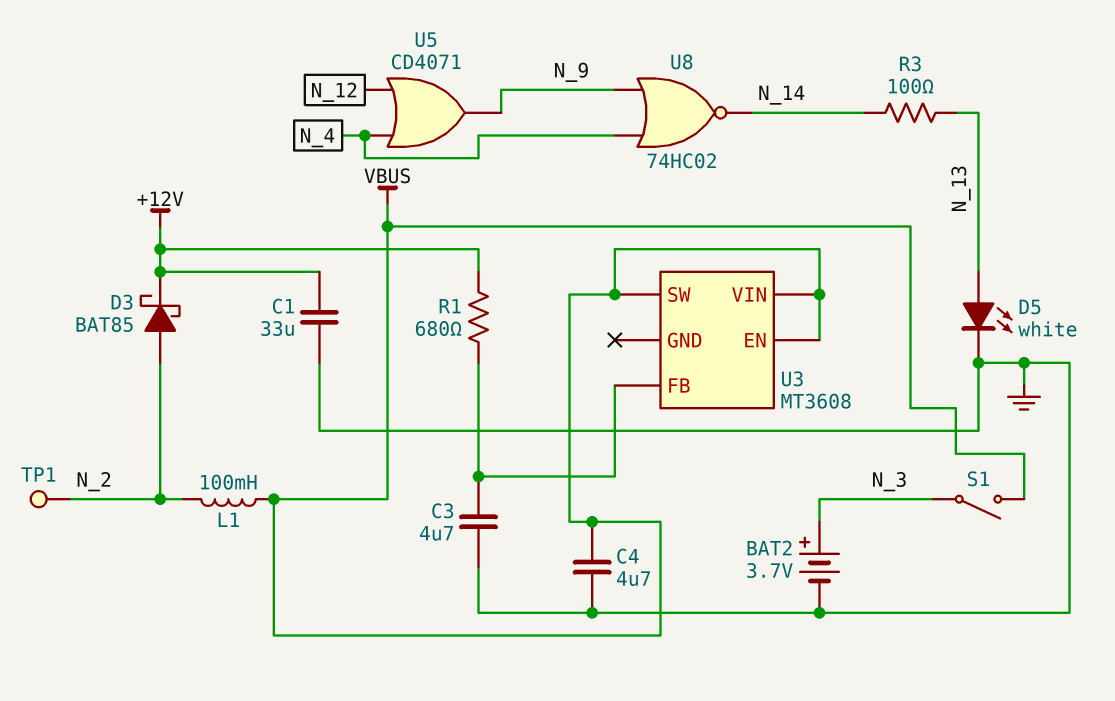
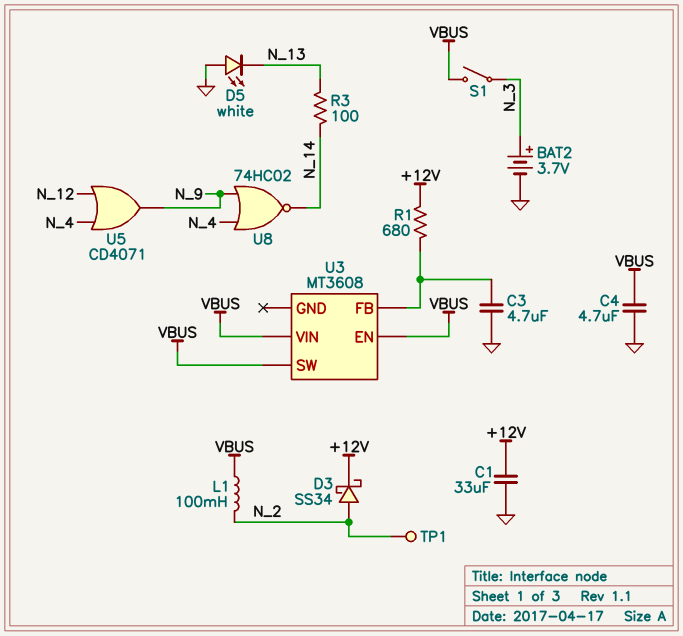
D3: schottky BAT85 (A N_2, K +12V) -> schottky SS34 (A N_2, K +12V)
D5: LED white (A N_13, K GND) -> LED white (A GND, K N_13)

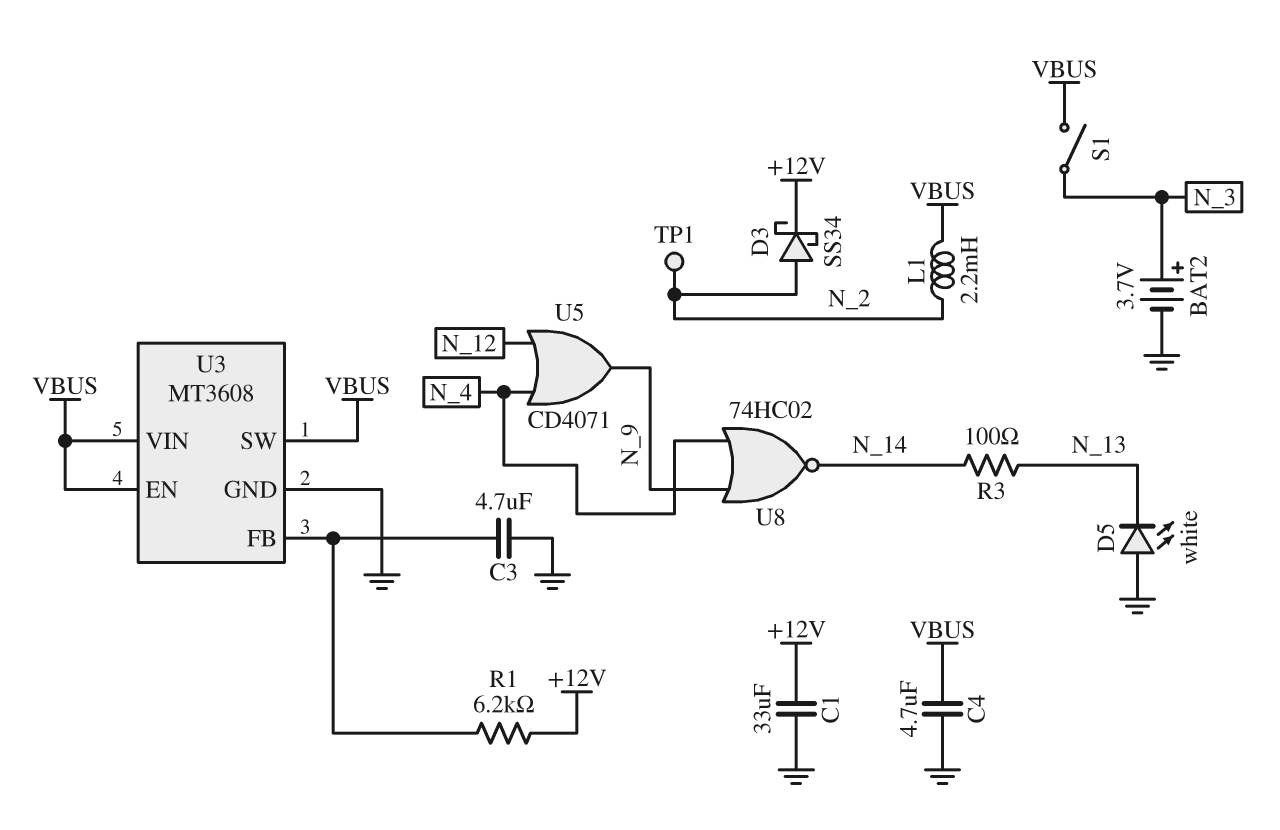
L1: 100mH (N_2, VBUS) -> 2.2mH (N_2, VBUS)
R1: 680 (+12V, U3/FB) -> 6.2k (+12V, U3/FB)
U3 pin GND: none -> GND

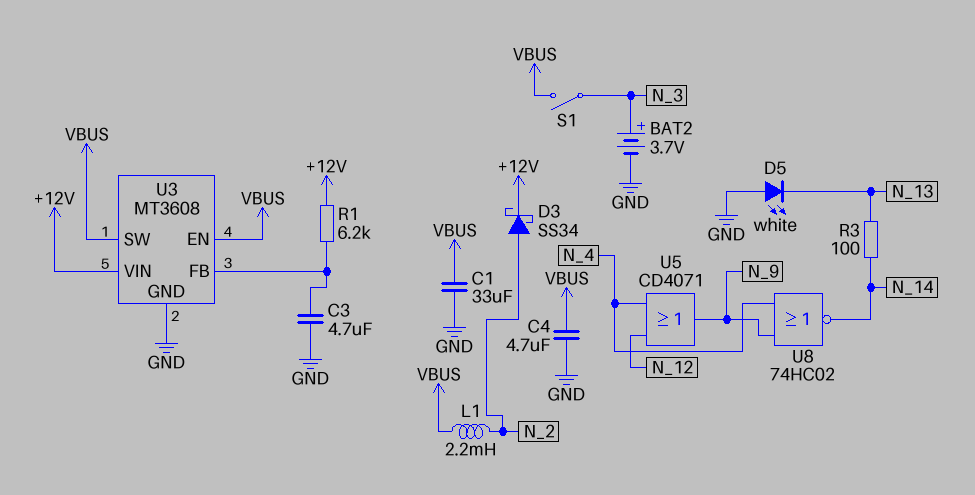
C1: 33uF (+12V, GND) -> 33uF (GND, VBUS)
TP1: test point (N_2) -> none
U3 pin VIN: VBUS -> +12V

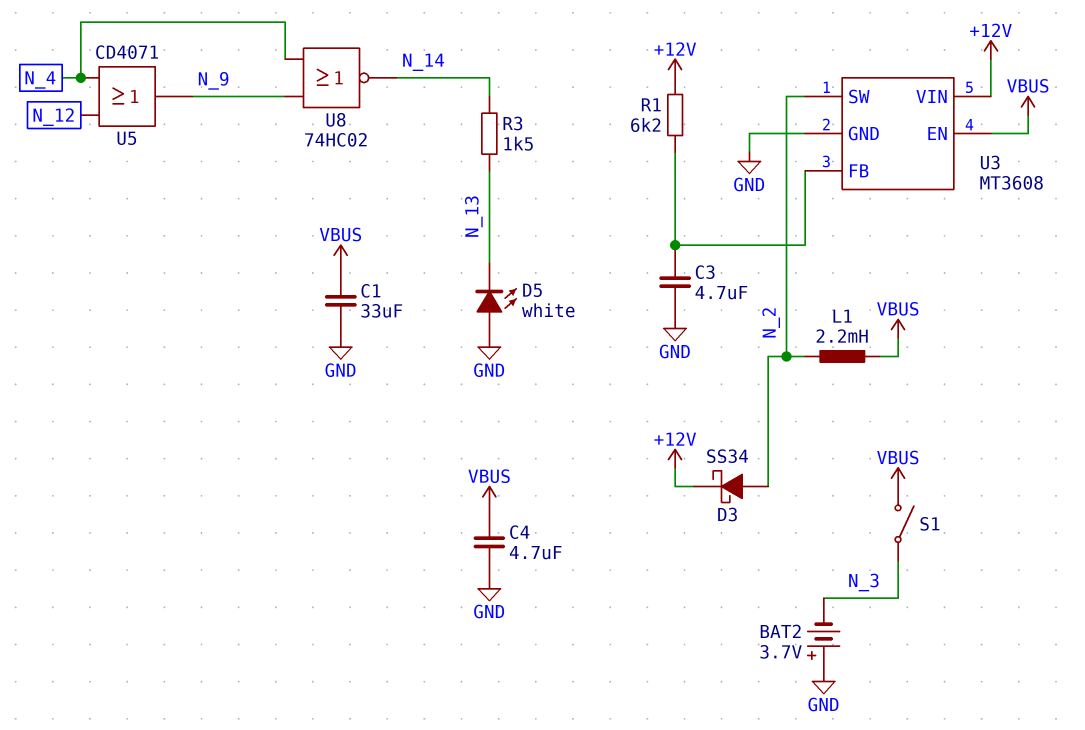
BAT2: 3.7V (plus N_3, minus GND) -> 3.7V (plus GND, minus N_3)
R3: 100 (N_13, N_14) -> 1.5k (N_13, N_14)
U3 pin SW: VBUS -> N_2

